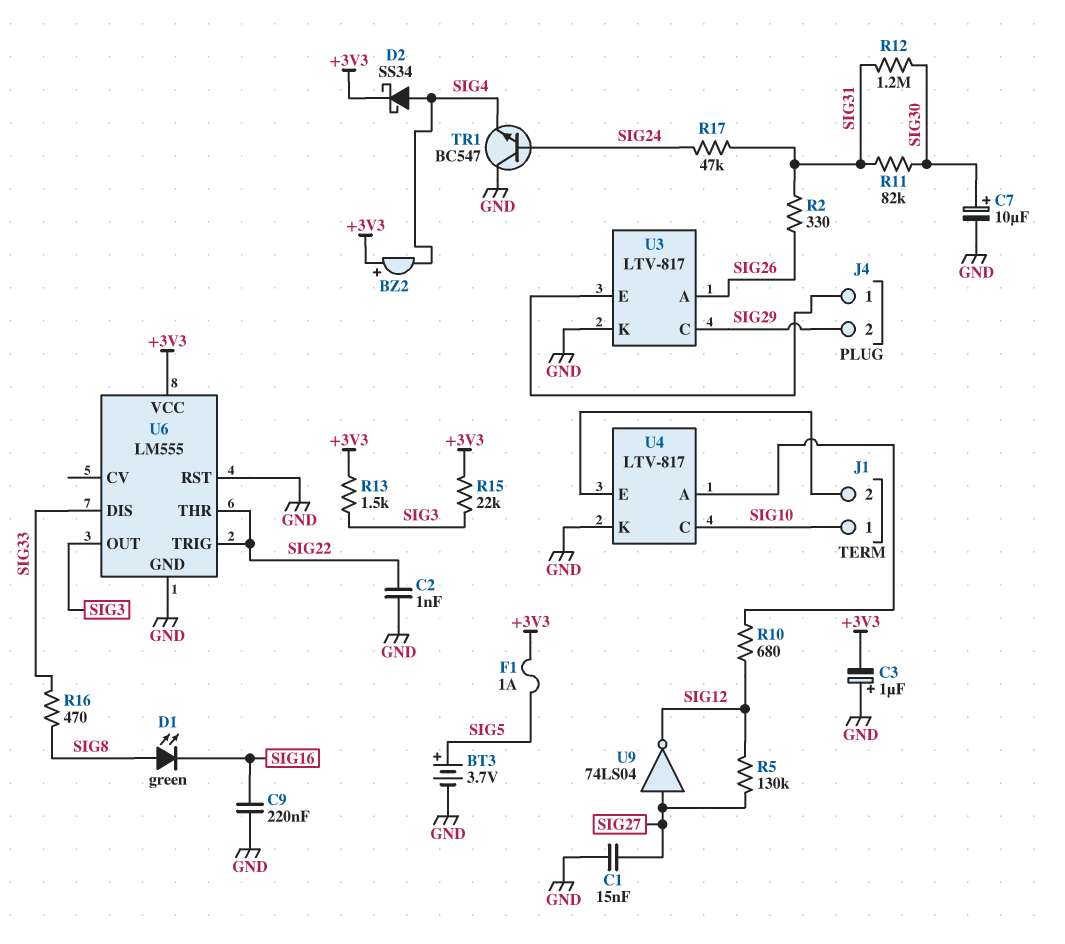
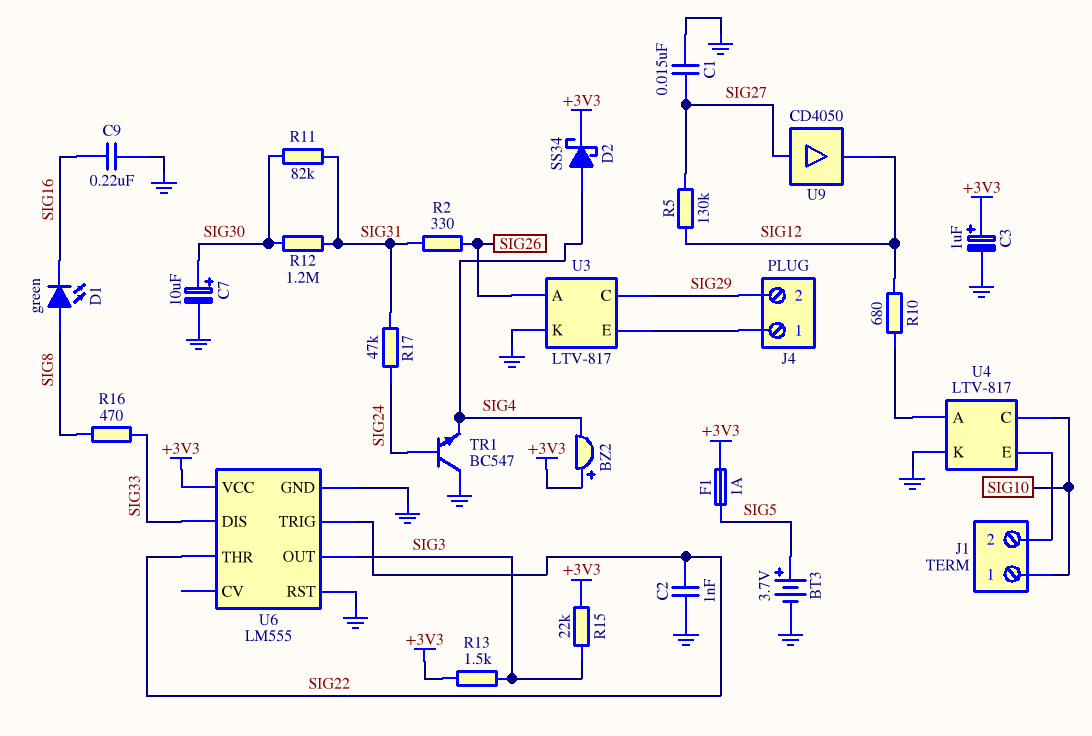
C3: 1uF (plus GND, minus +3V3) -> 1uF (plus +3V3, minus GND)
U9: NOT 74LS04 (in SIG27, out SIG12) -> buffer CD4050 (in SIG27, out SIG12)

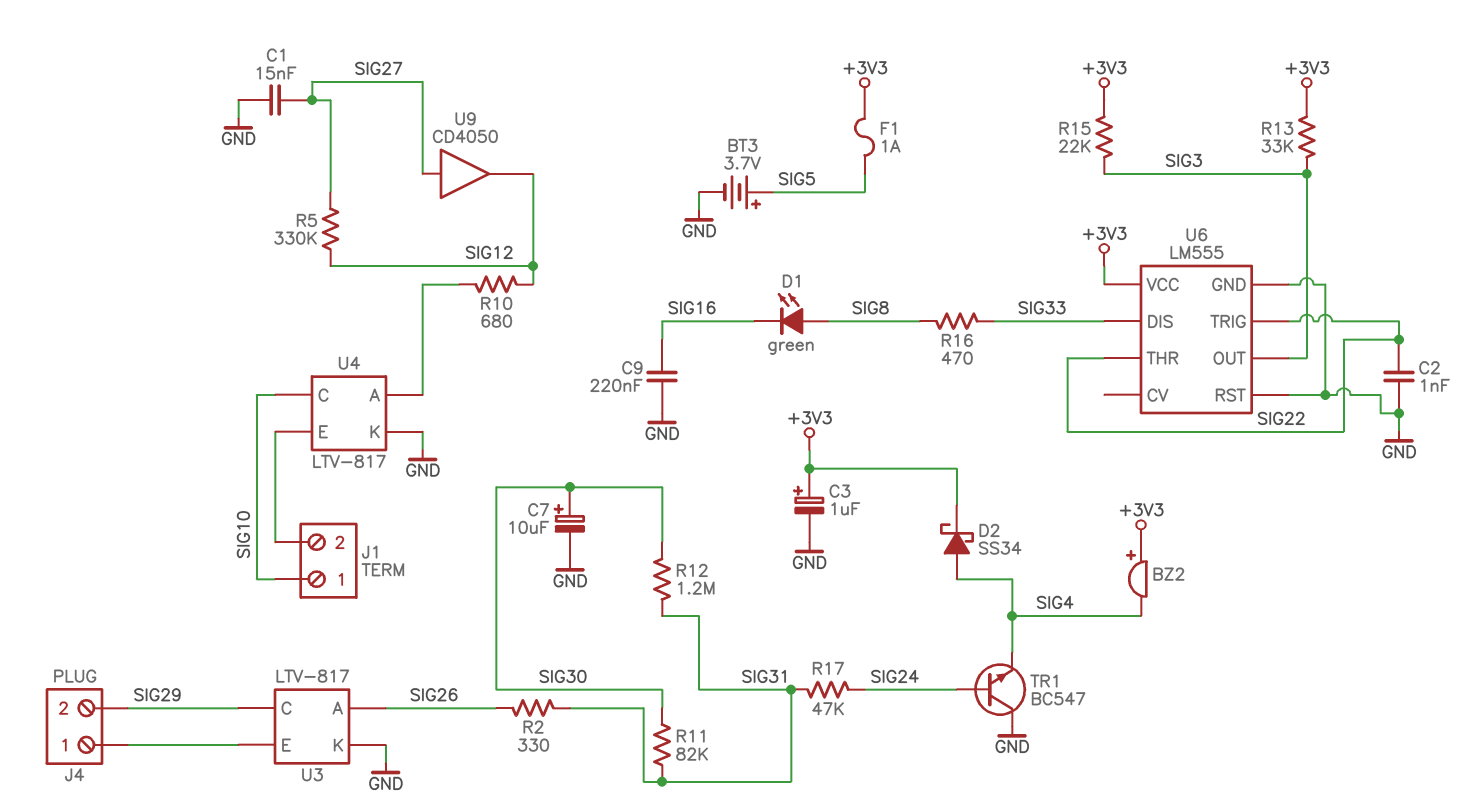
R5: 130k (SIG12, SIG27) -> 330k (SIG12, SIG27)
R13: 1.5k (+3V3, SIG3) -> 33k (+3V3, SIG3)

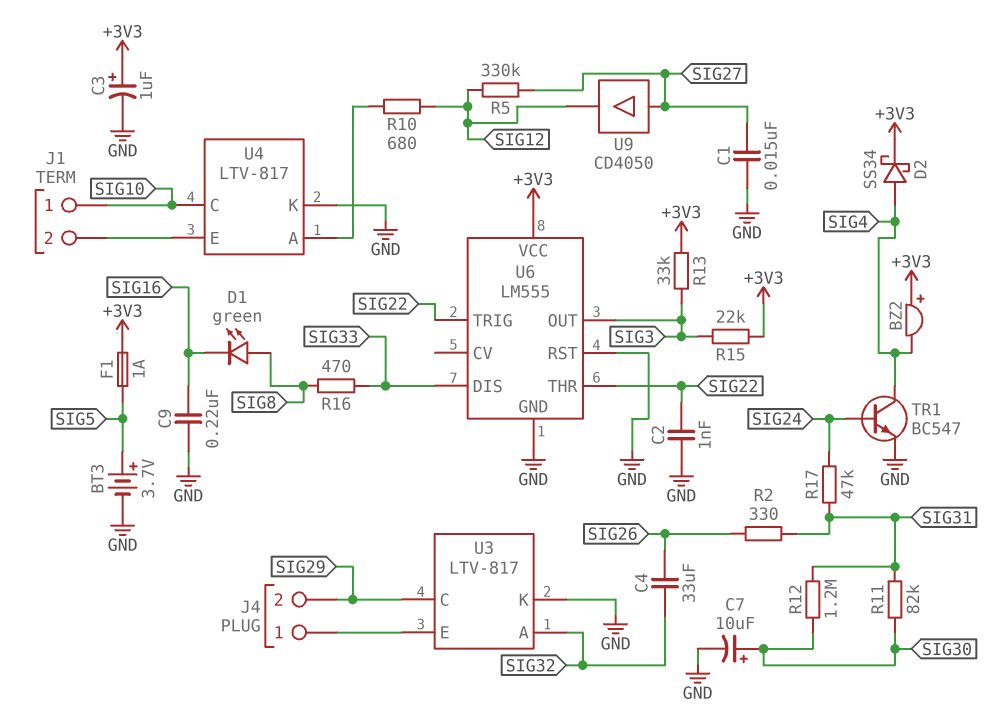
C4: none -> 33uF (SIG26, SIG32)
TR1: NPN BC547 (B SIG24, C GND, E SIG4) -> NPN BC547 (B SIG24, C SIG4, E GND)
U3 pin A: SIG26 -> SIG32

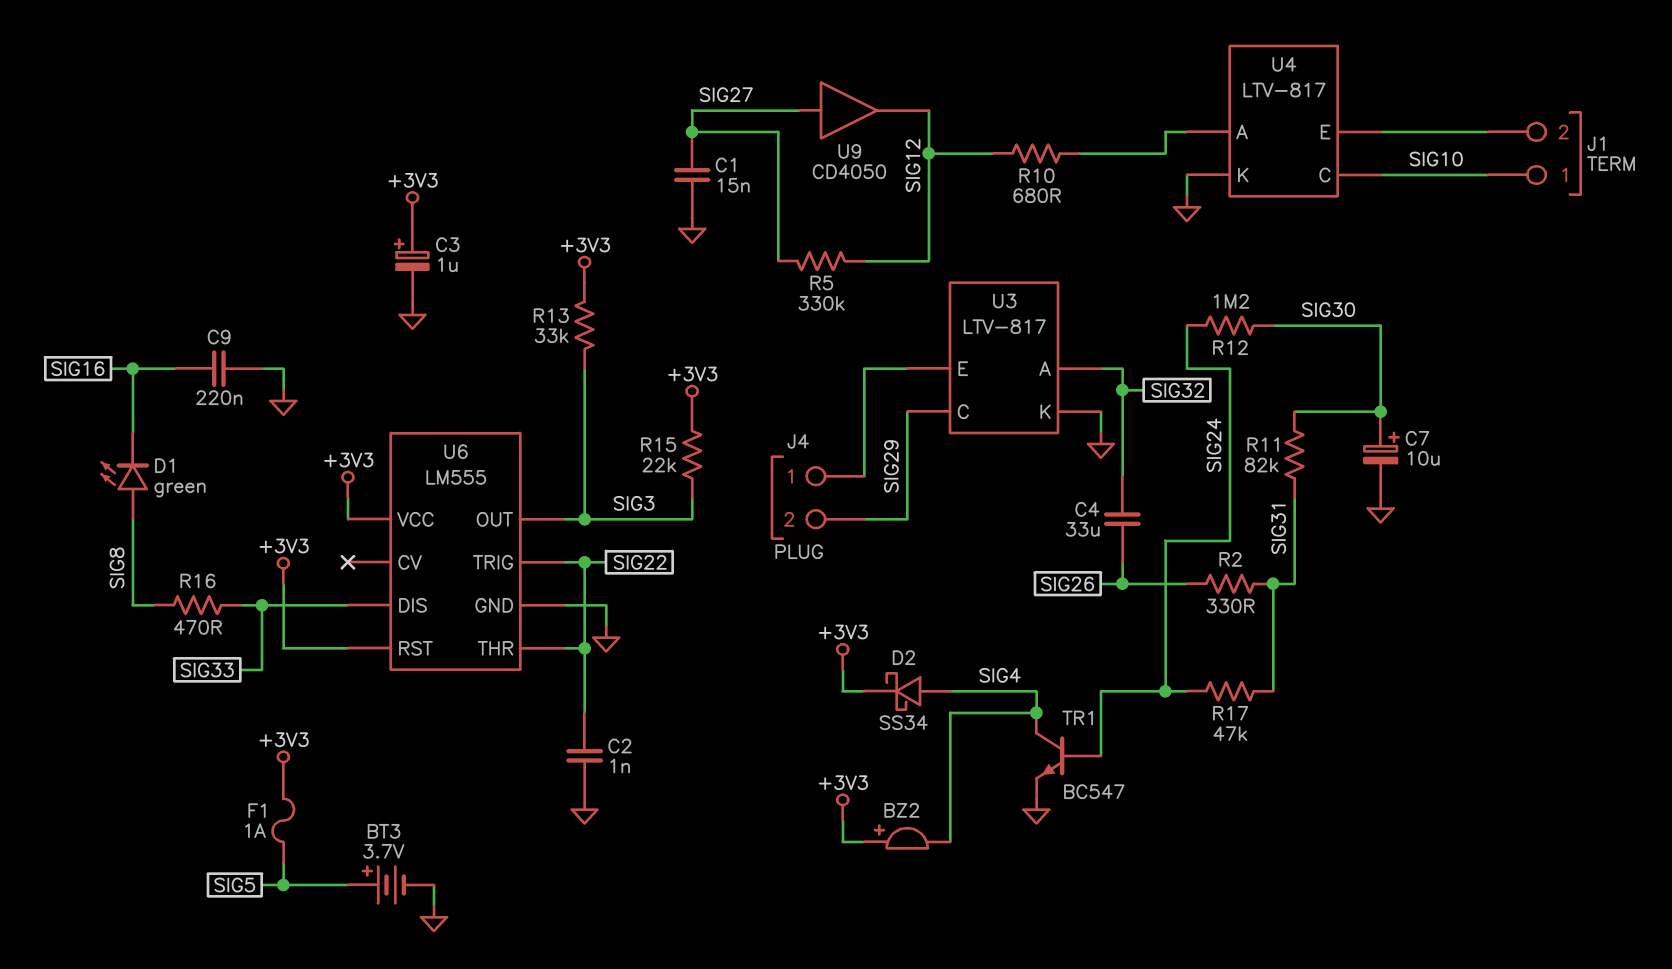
R12: 1.2M (SIG30, SIG31) -> 1.2M (SIG24, SIG30)
U6 pin RST: GND -> +3V3

